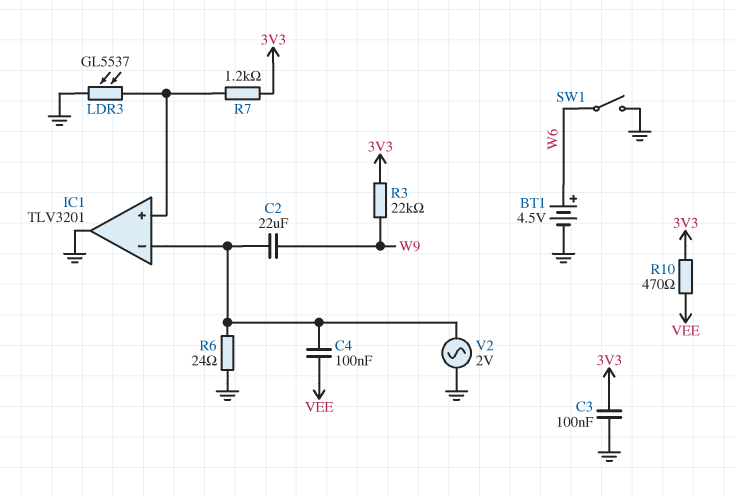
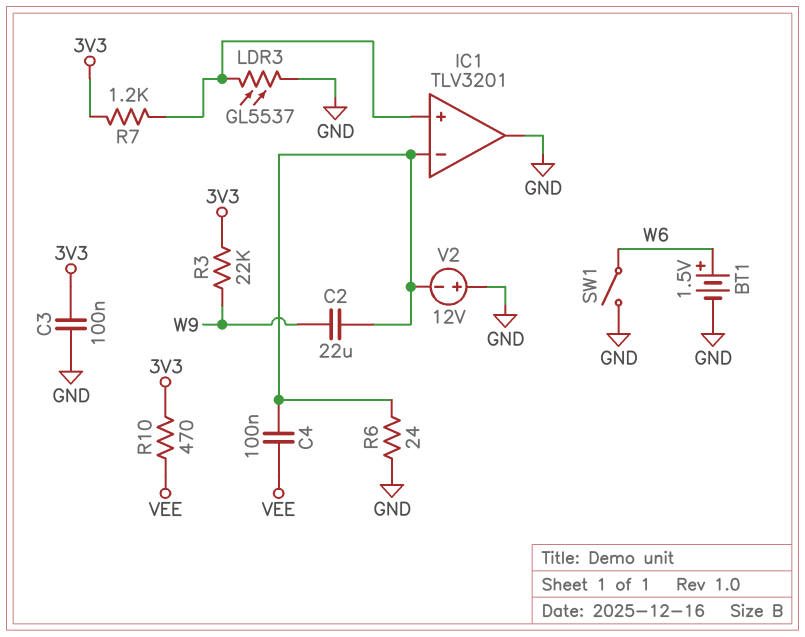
BT1: 4.5V (plus W6, minus GND) -> 1.5V (plus W6, minus GND)
V2: AC 2V (GND, IC1/in-) -> 12V (plus GND, minus IC1/in-)

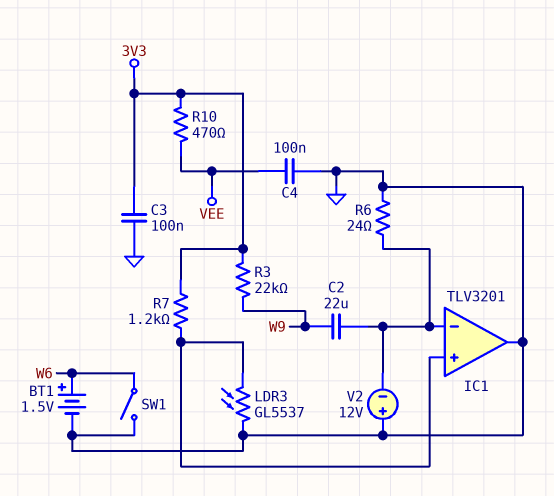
C4: 100nF (IC1/in-, VEE) -> 100nF (GND, VEE)

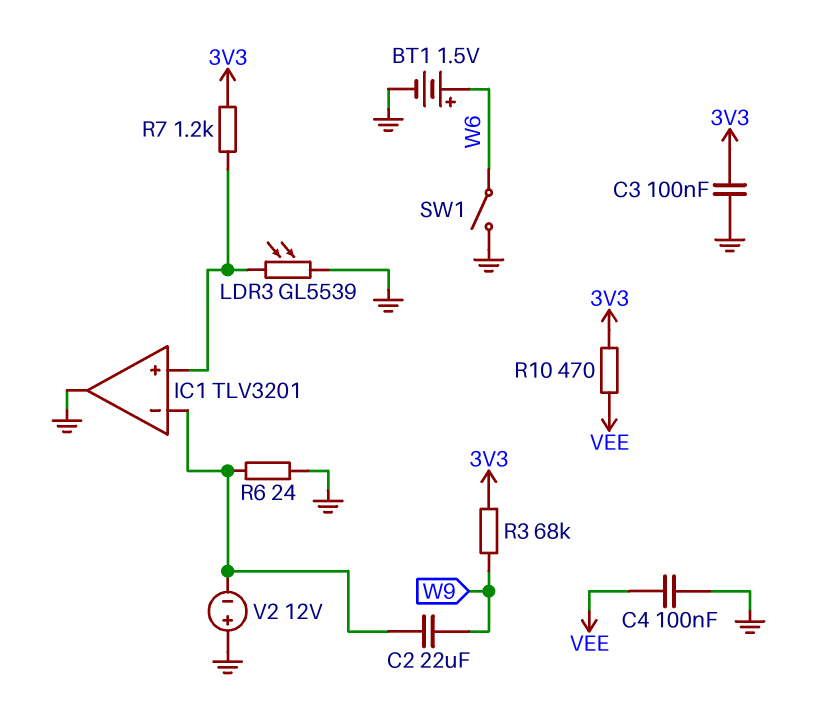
LDR3: GL5537 (GND, IC1/in+) -> GL5539 (GND, IC1/in+)
R3: 22k (3V3, W9) -> 68k (3V3, W9)

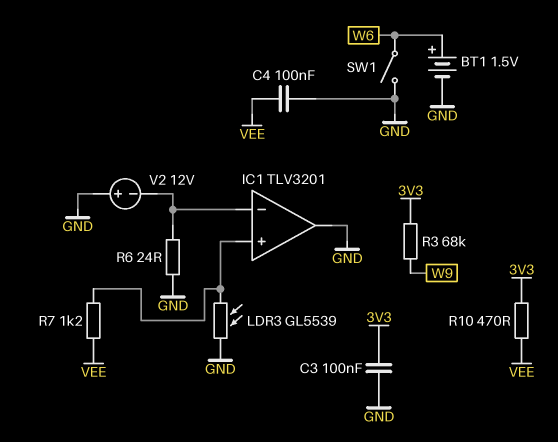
C2: 22uF (IC1/in-, W9) -> none
R7: 1.2k (3V3, IC1/in+) -> 1.2k (IC1/in+, VEE)

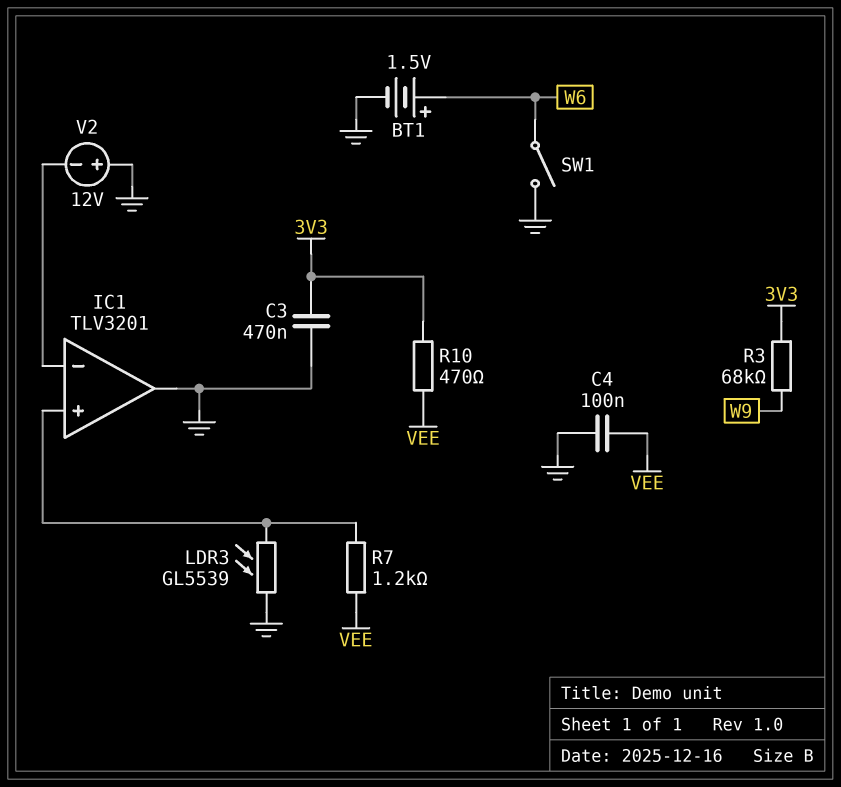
C3: 100nF (3V3, GND) -> 470nF (3V3, GND)
R6: 24 (GND, IC1/in-) -> none

